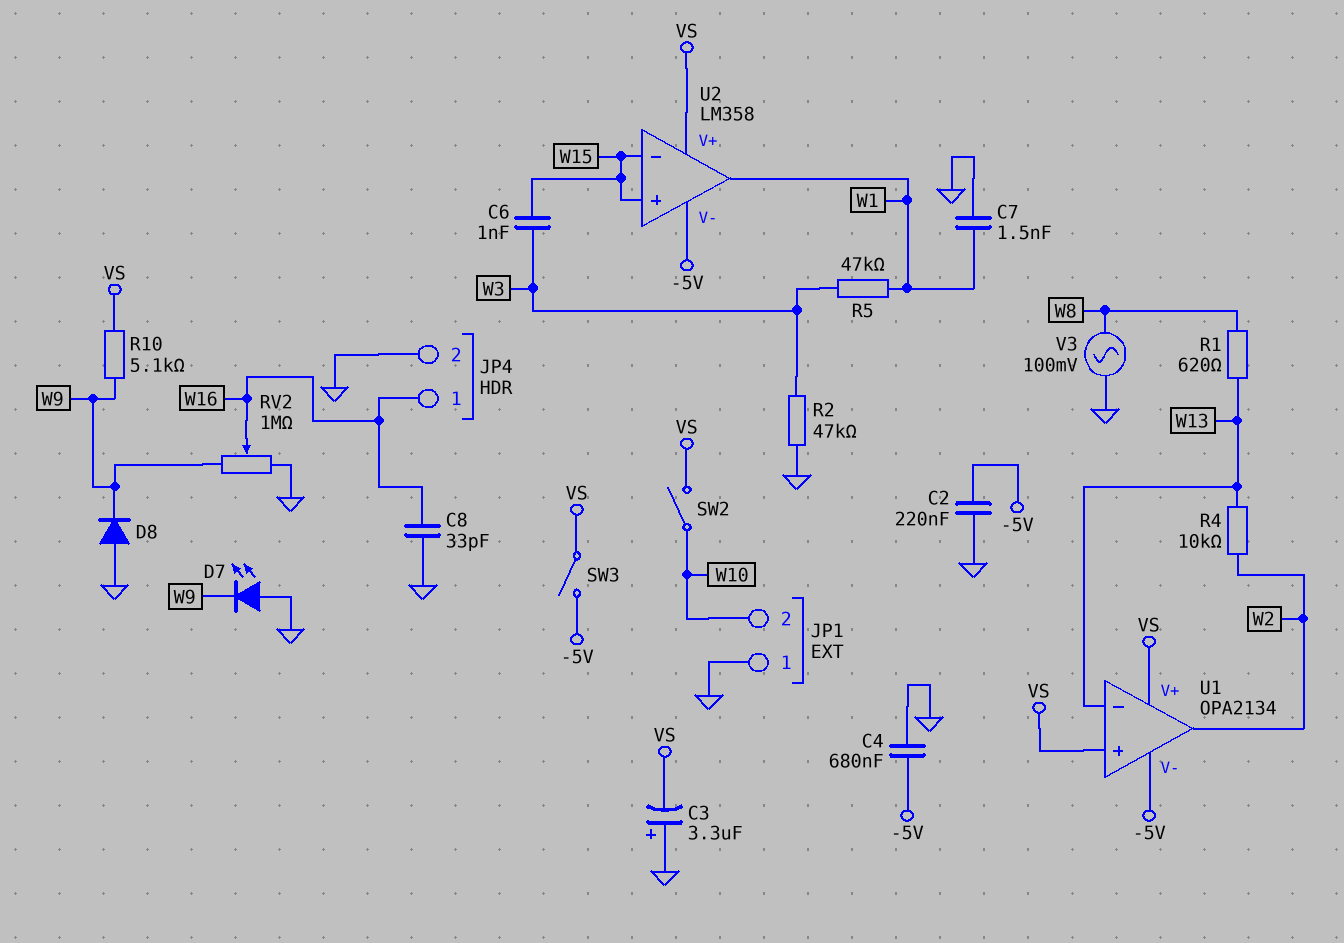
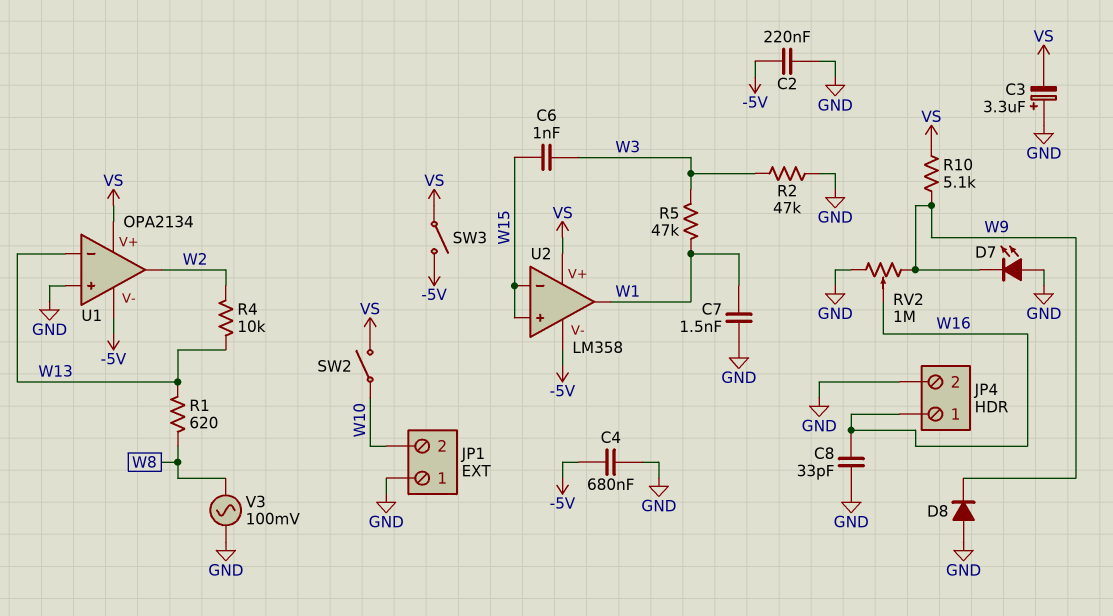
U1 pin in+: VS -> GND

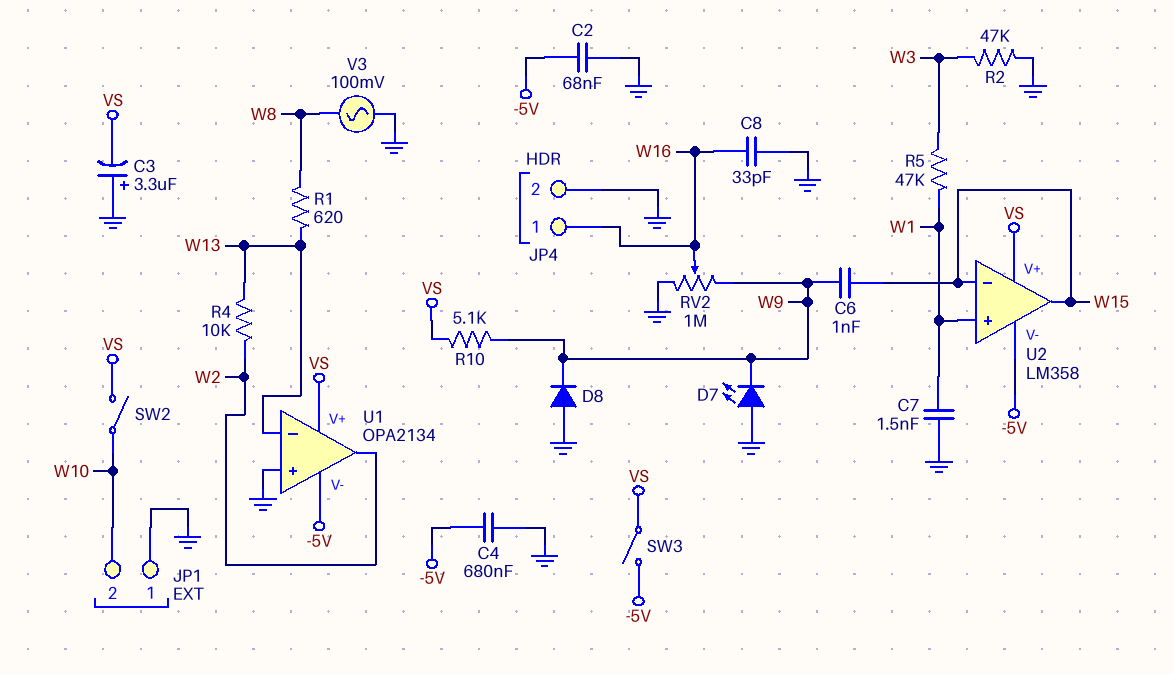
C2: 220nF (-5V, GND) -> 68nF (-5V, GND)
C6: 1nF (W3, W15) -> 1nF (W9, W15)
U2 pin in+: W15 -> W1
U2 pin out: W1 -> W15

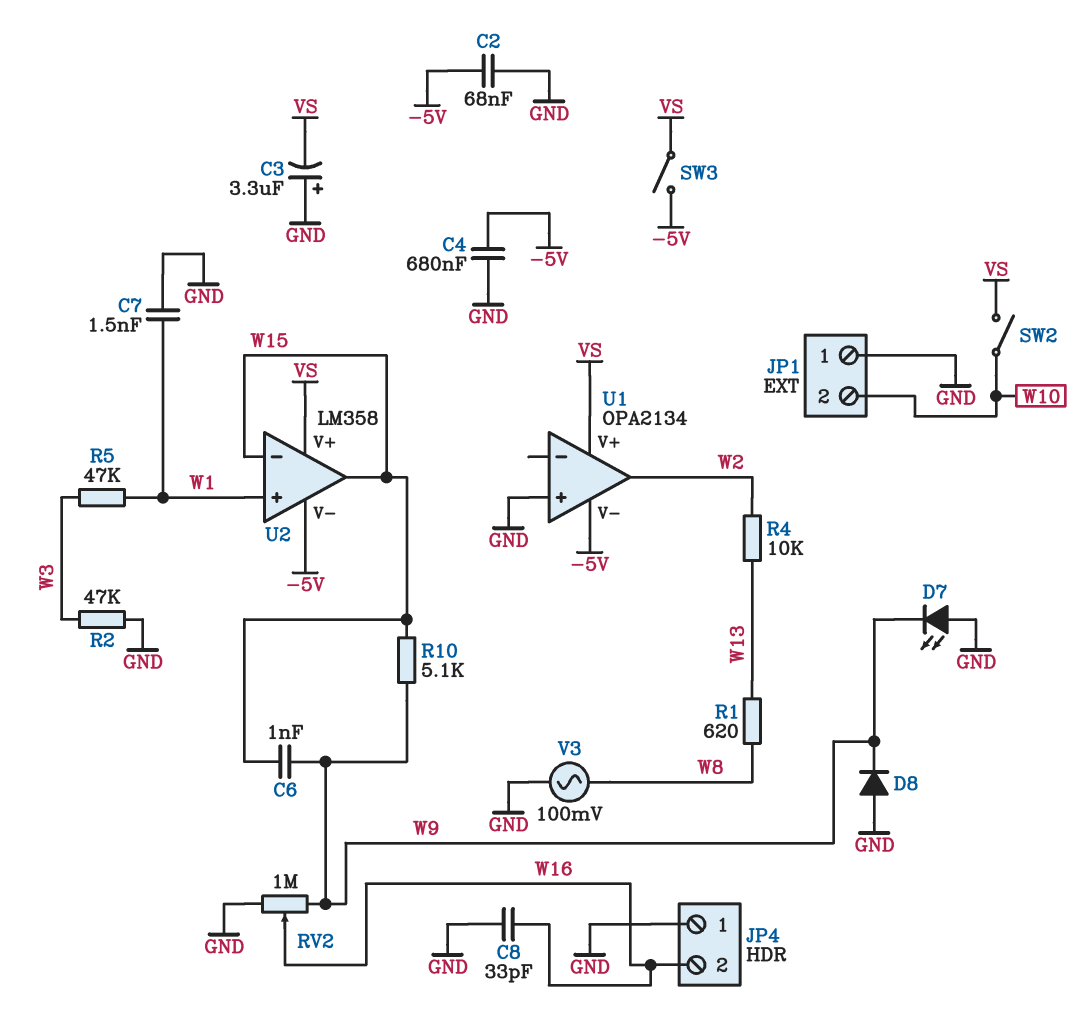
JP4 pin 1: W16 -> GND
JP4 pin 2: GND -> W16
R10: 5.1k (VS, W9) -> 5.1k (W9, W15)
U1 pin in-: W13 -> none

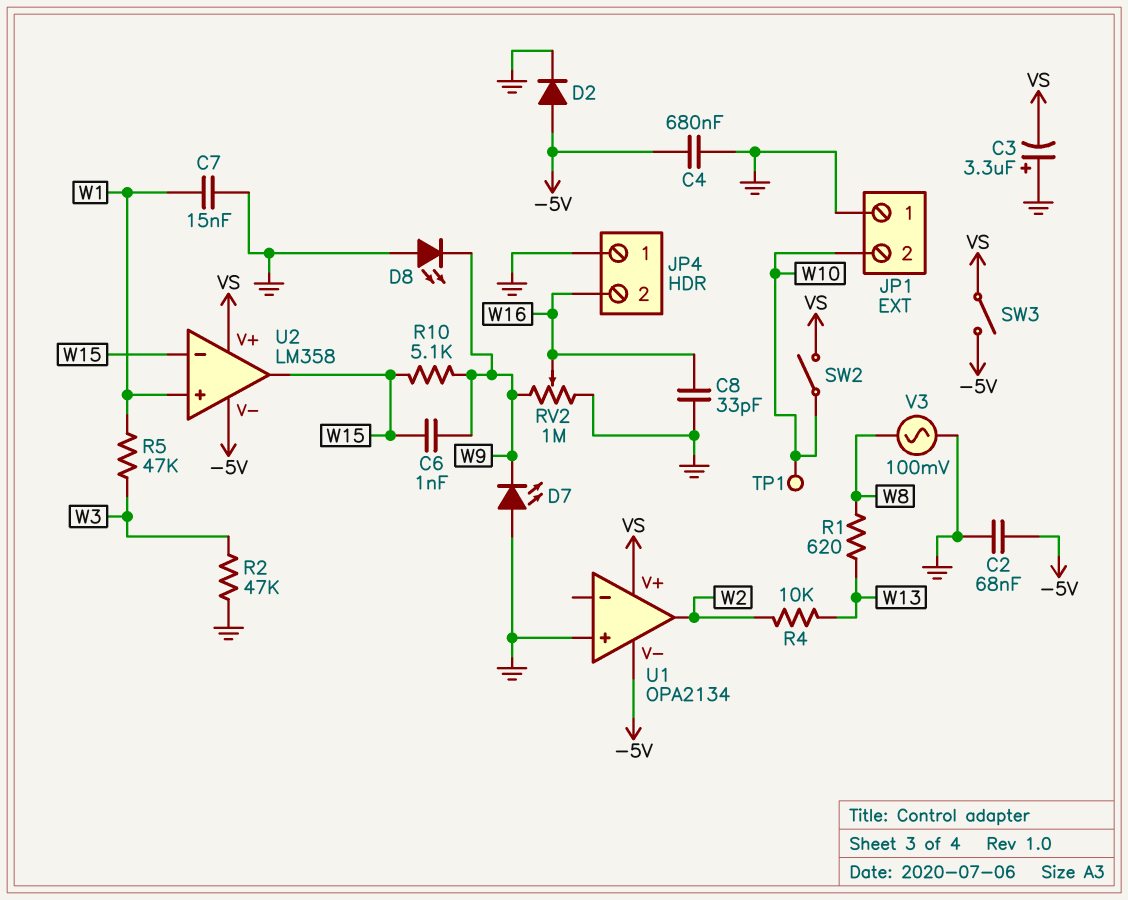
C7: 1.5nF (GND, W1) -> 15nF (GND, W1)
D2: none -> diode (A -5V, K GND)
D8: diode (A GND, K W9) -> LED (A GND, K W9)
TP1: none -> test point (W10)

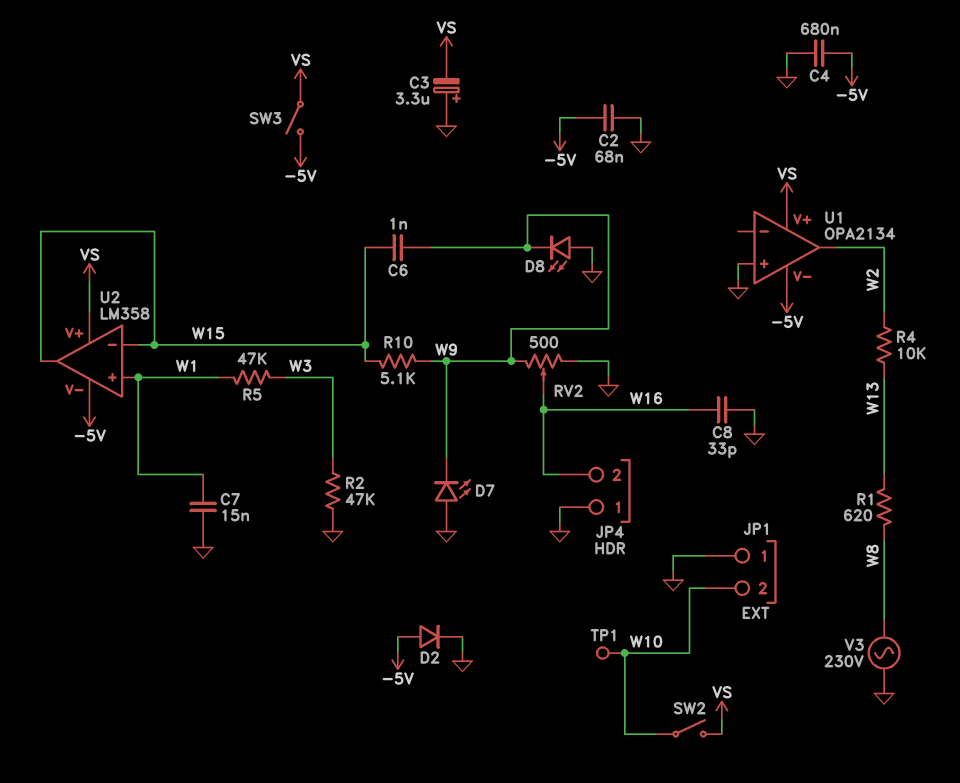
RV2: 1M (GND, W9, wiper W16) -> 500 (GND, W9, wiper W16)
V3: AC 100mV (GND, W8) -> AC 230V (GND, W8)

